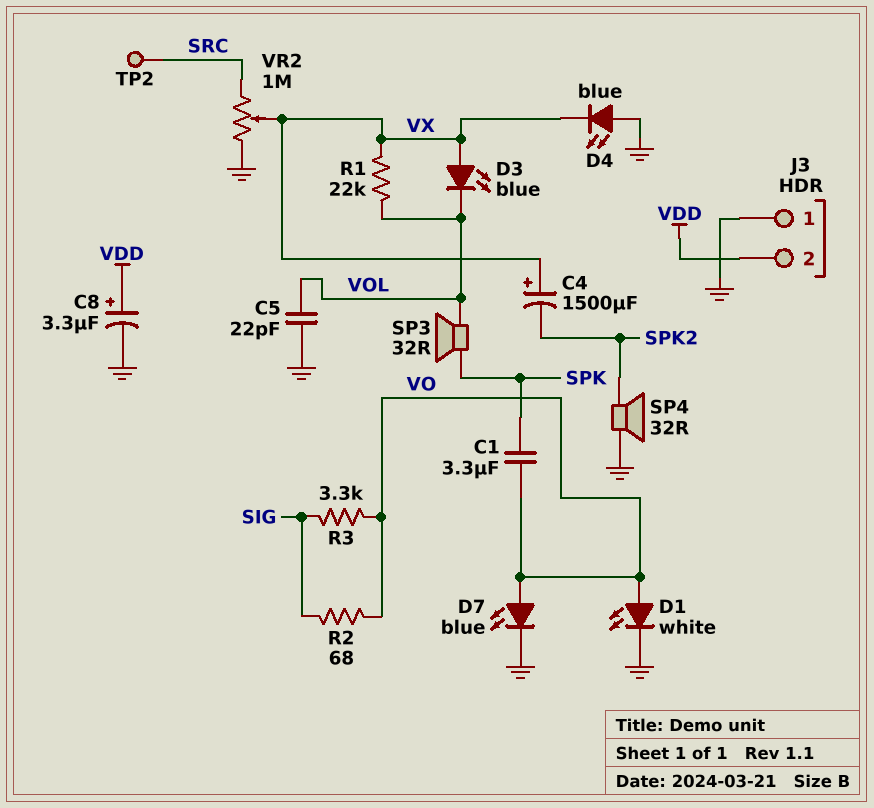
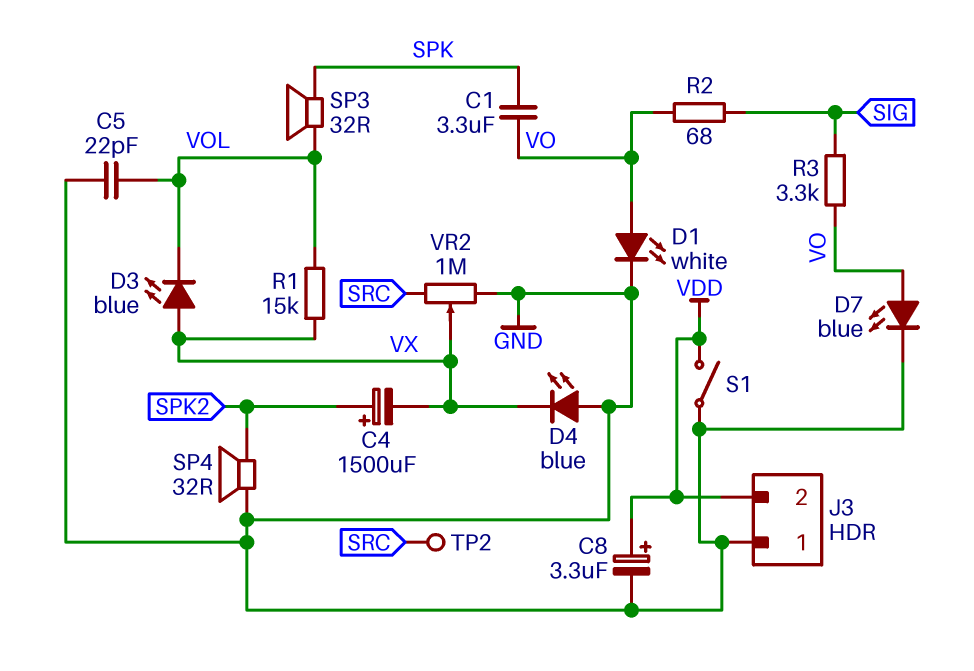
C4: 1500uF (plus VX, minus SPK2) -> 1500uF (plus SPK2, minus VX)
R1: 22k (VOL, VX) -> 15k (VOL, VX)
S1: none -> switch (GND, VDD)

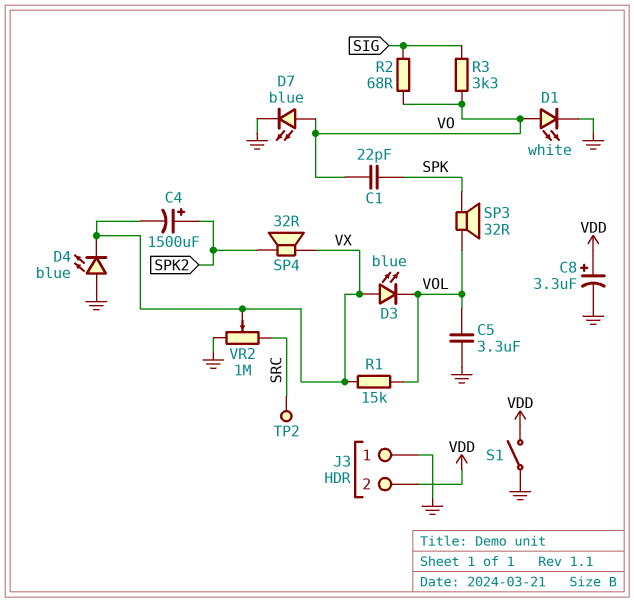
C1: 3.3uF (SPK, VO) -> 22pF (SPK, VO)
C5: 22pF (GND, VOL) -> 3.3uF (GND, VOL)
SP4: speaker 32R (GND, SPK2) -> speaker 32R (SPK2, VX)

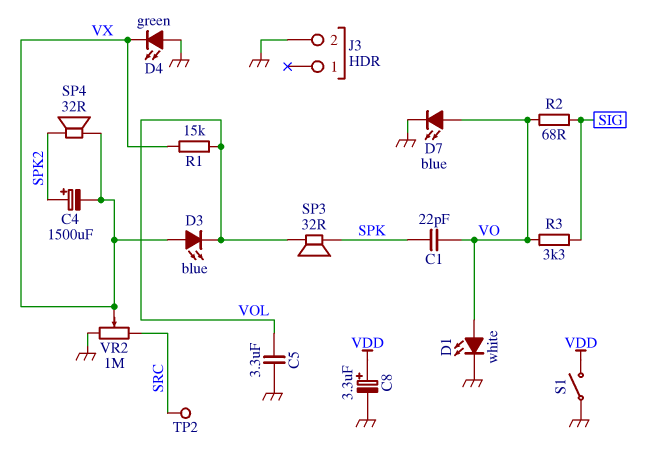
D4: LED blue (A GND, K VX) -> LED green (A GND, K VX)
J3 pin 1: GND -> none
J3 pin 2: VDD -> GND

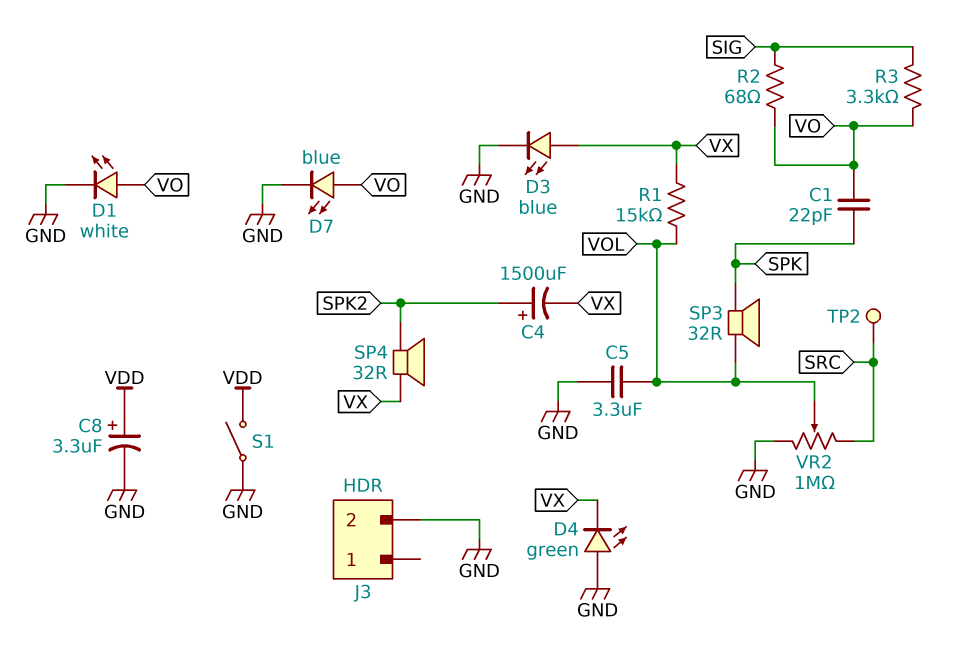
D3: LED blue (A VX, K VOL) -> LED blue (A VX, K GND)
VR2: 1M (GND, SRC, wiper VX) -> 1M (GND, SRC, wiper VOL)

